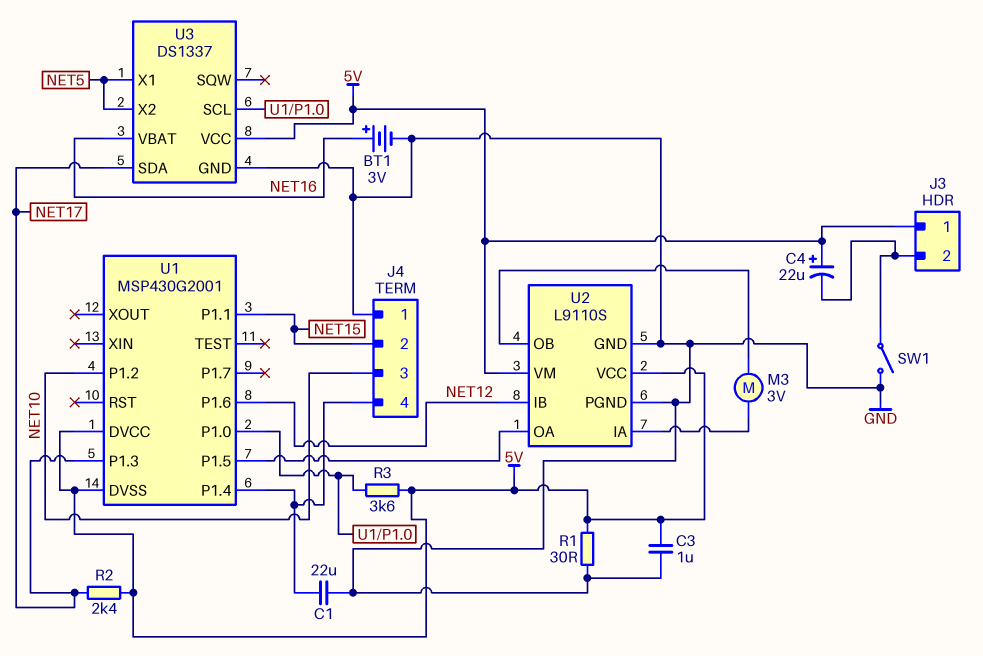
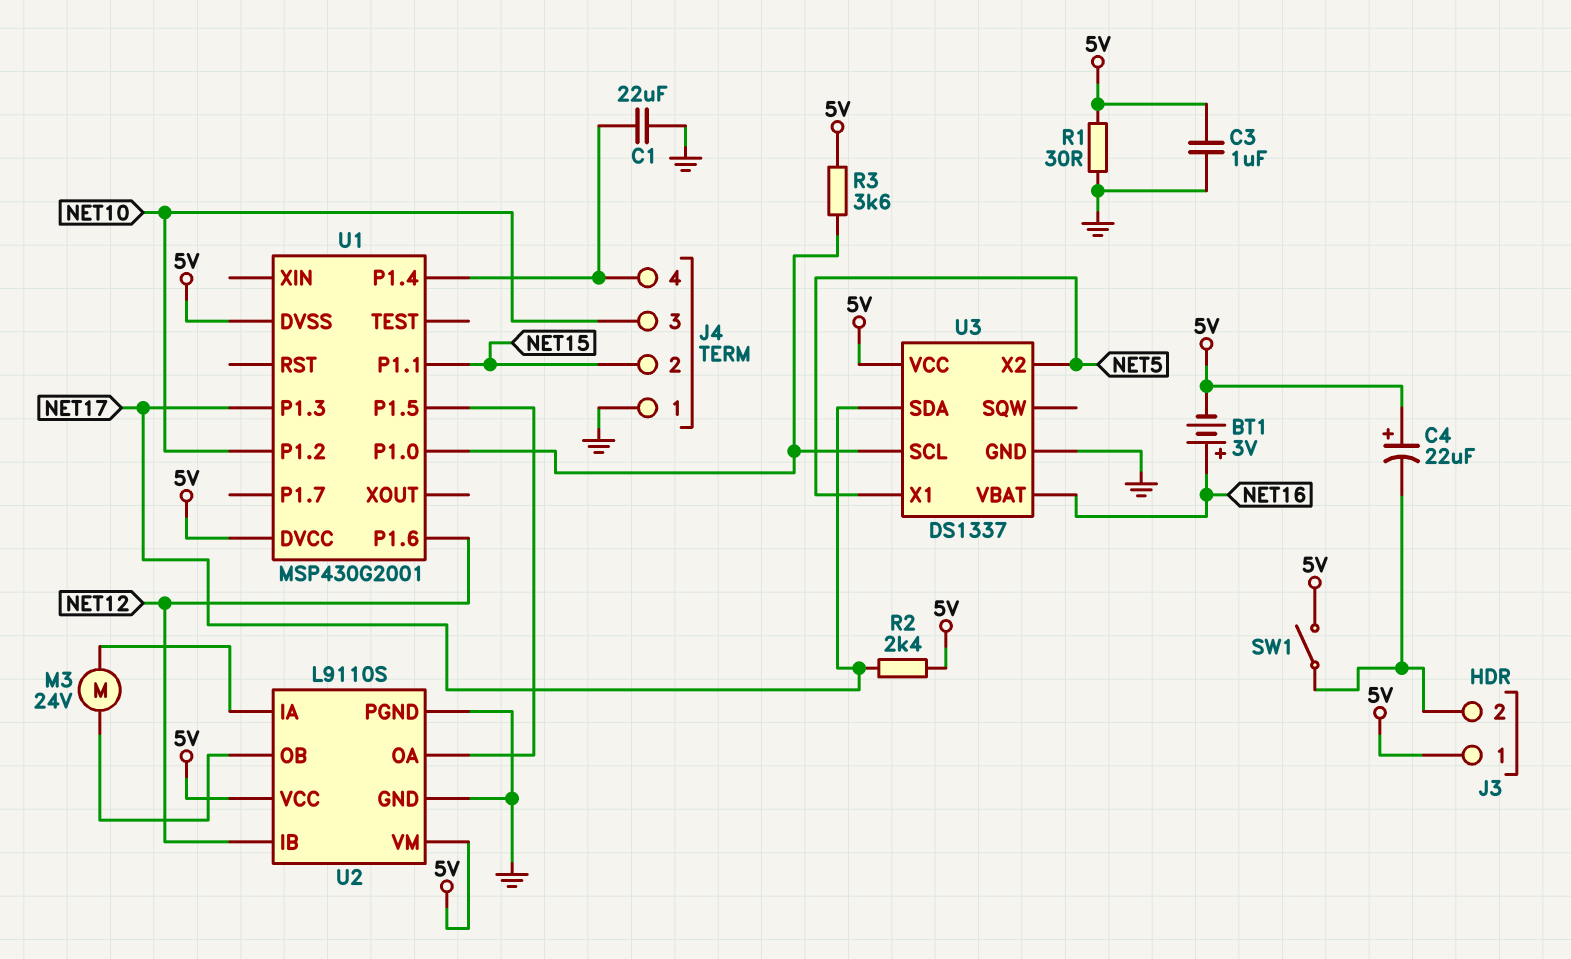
BT1: 3V (plus NET16, minus GND) -> 3V (plus NET16, minus 5V)
M3: motor 3V (U2/IA, U2/OB) -> motor 24V (U2/IA, U2/OB)
SW1: switch (GND, J3/2) -> switch (5V, J3/2)

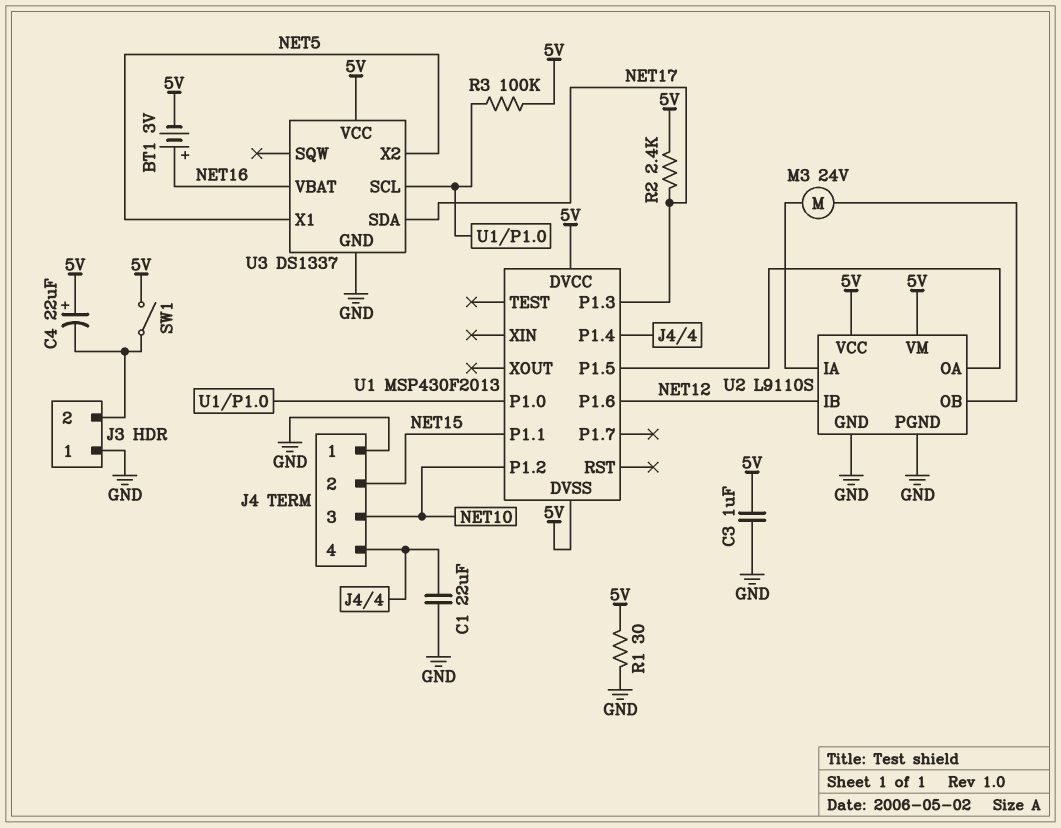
J3 pin 1: 5V -> GND
R3: 3.6k (5V, U1/P1.0) -> 100k (5V, U1/P1.0)
U1: MSP430G2001 -> MSP430F2013

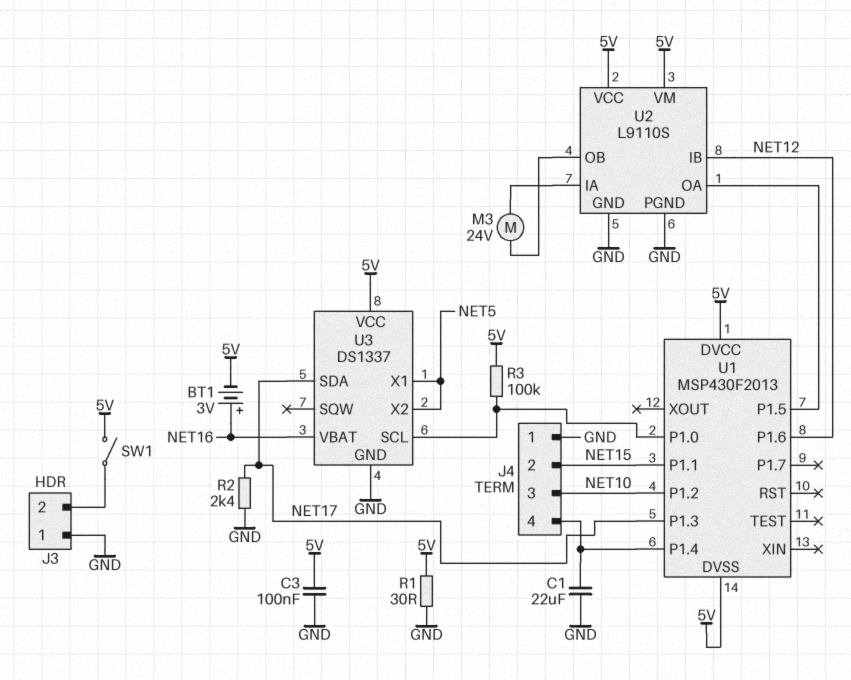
C3: 1uF (5V, GND) -> 100nF (5V, GND)
C4: 22uF (plus 5V, minus J3/2) -> none
R2: 2.4k (5V, NET17) -> 2.4k (GND, NET17)

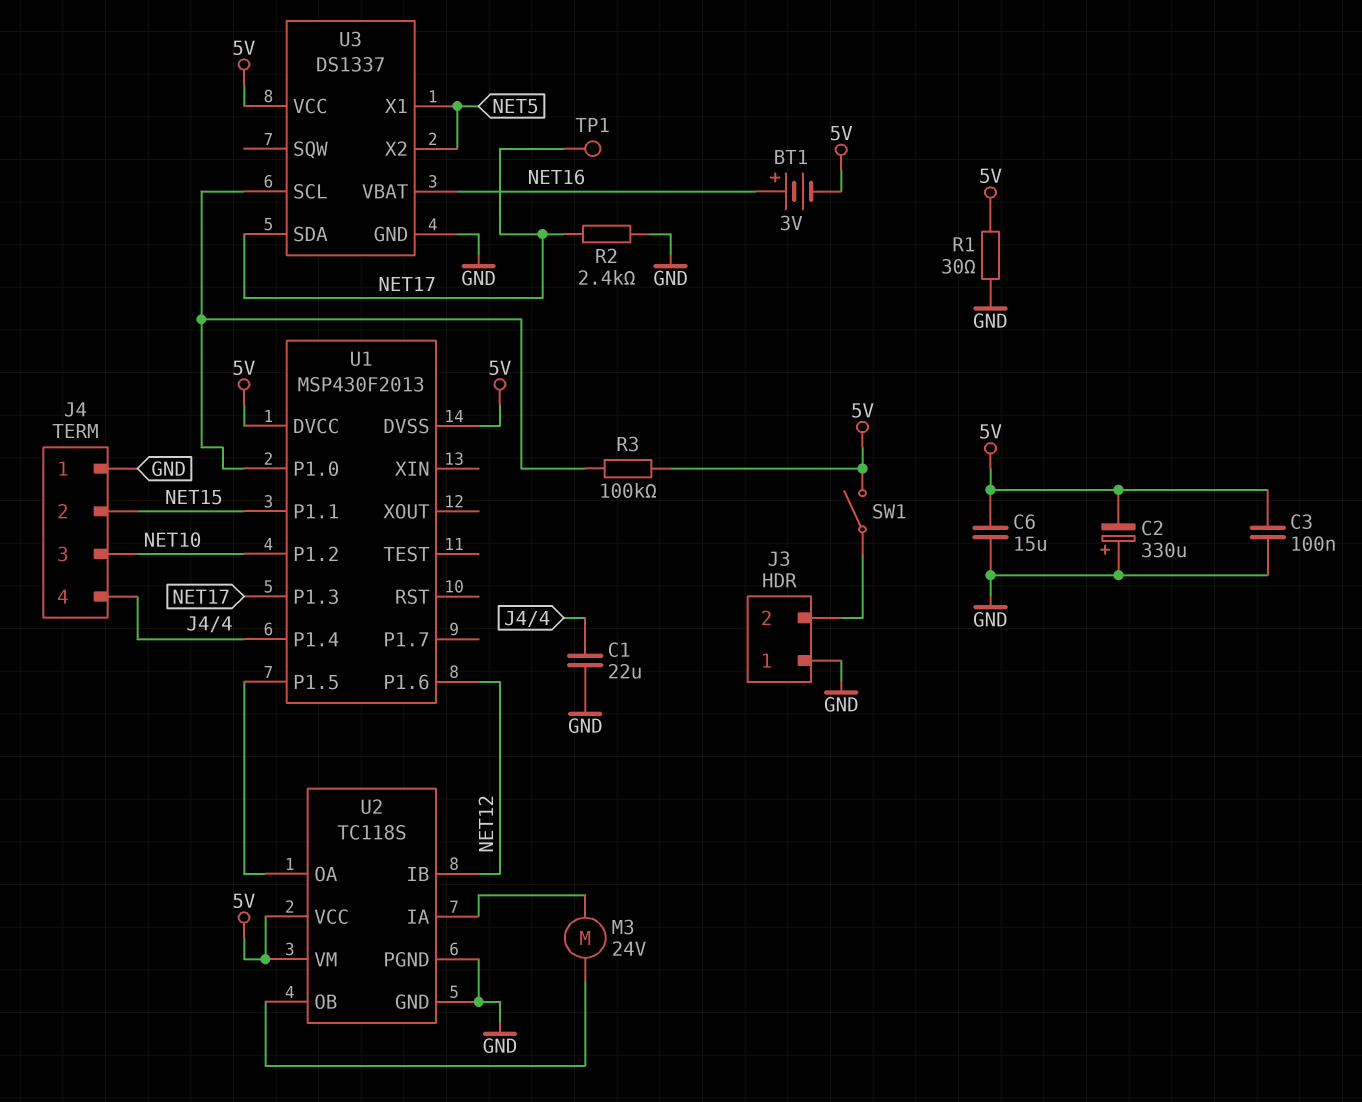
C2: none -> 330uF (plus GND, minus 5V)
C6: none -> 15uF (5V, GND)
TP1: none -> test point (NET17)
U2: L9110S -> TC118S

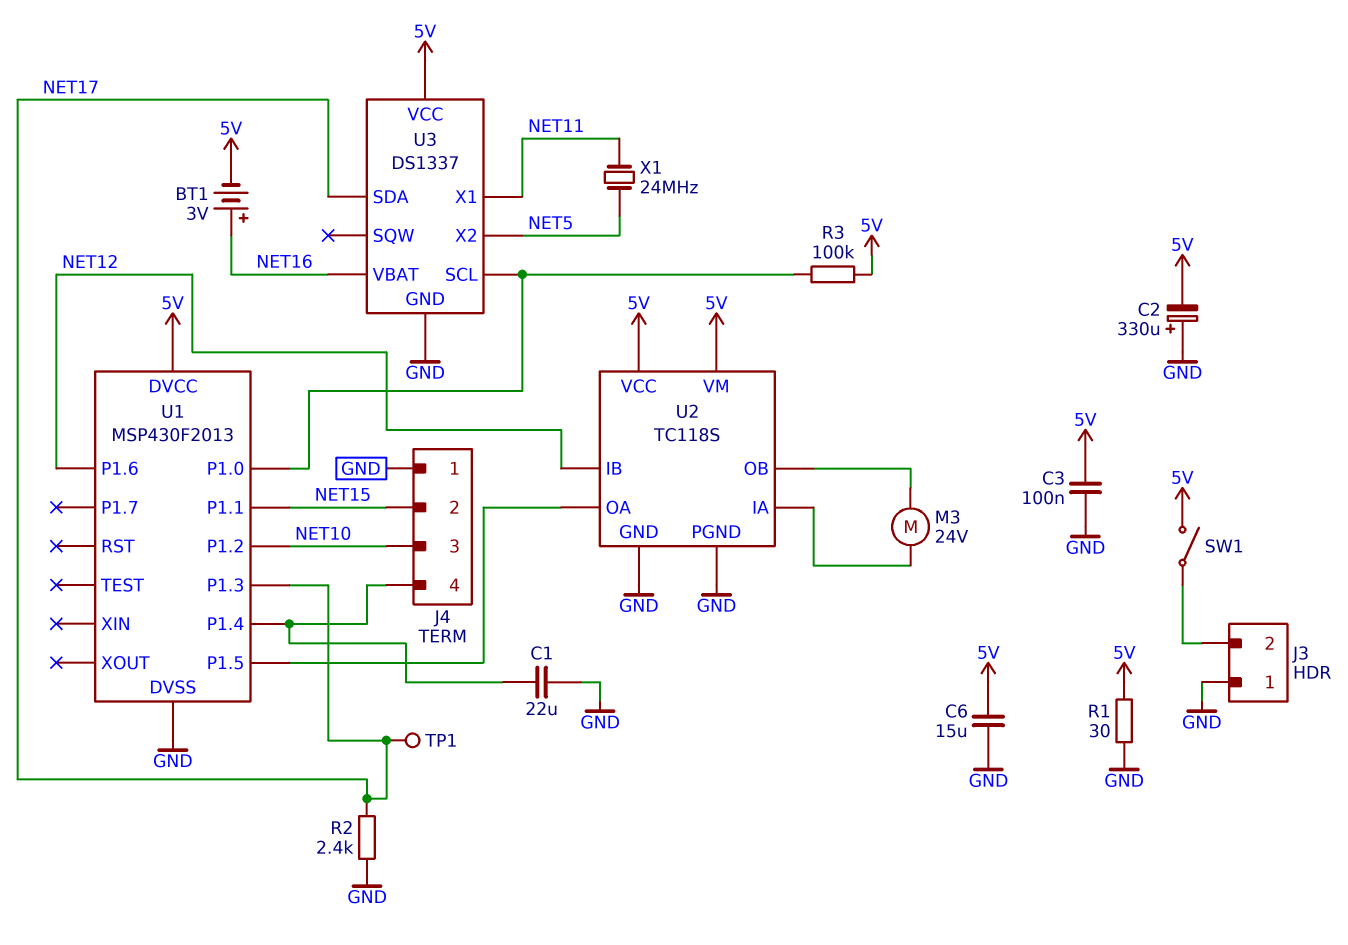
U1 pin DVSS: 5V -> GND
U3 pin X1: NET5 -> NET11
X1: none -> 24MHz (NET5, NET11)

